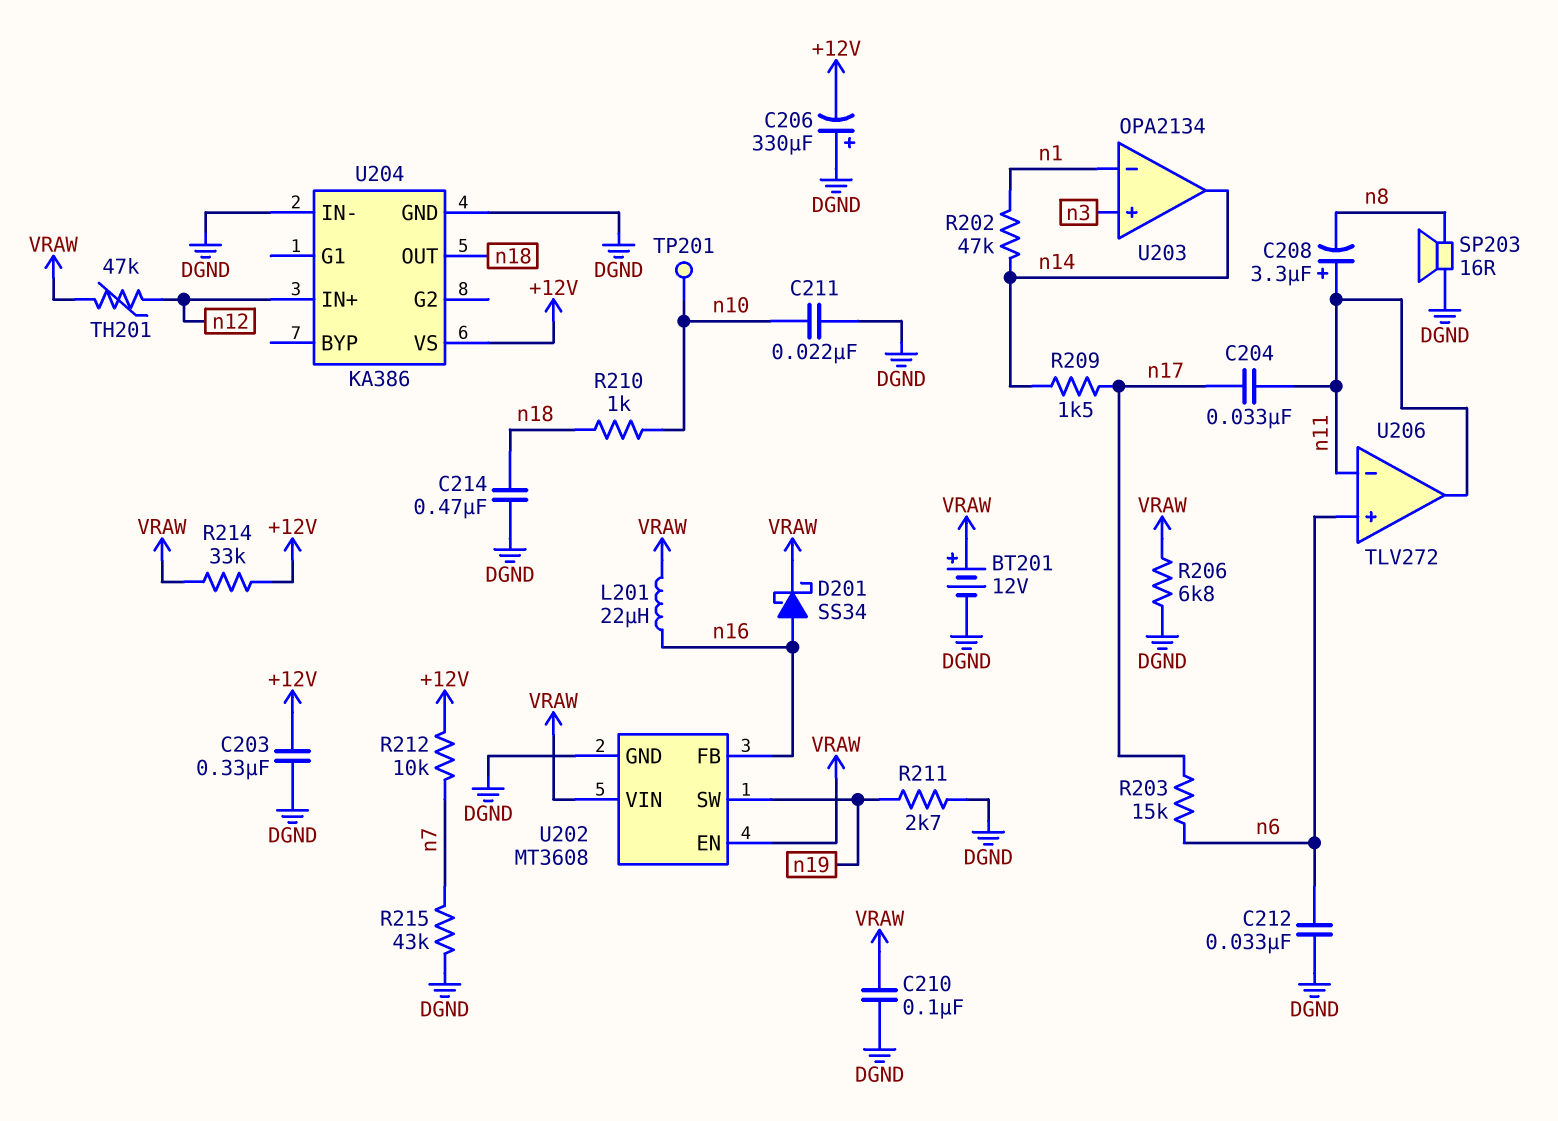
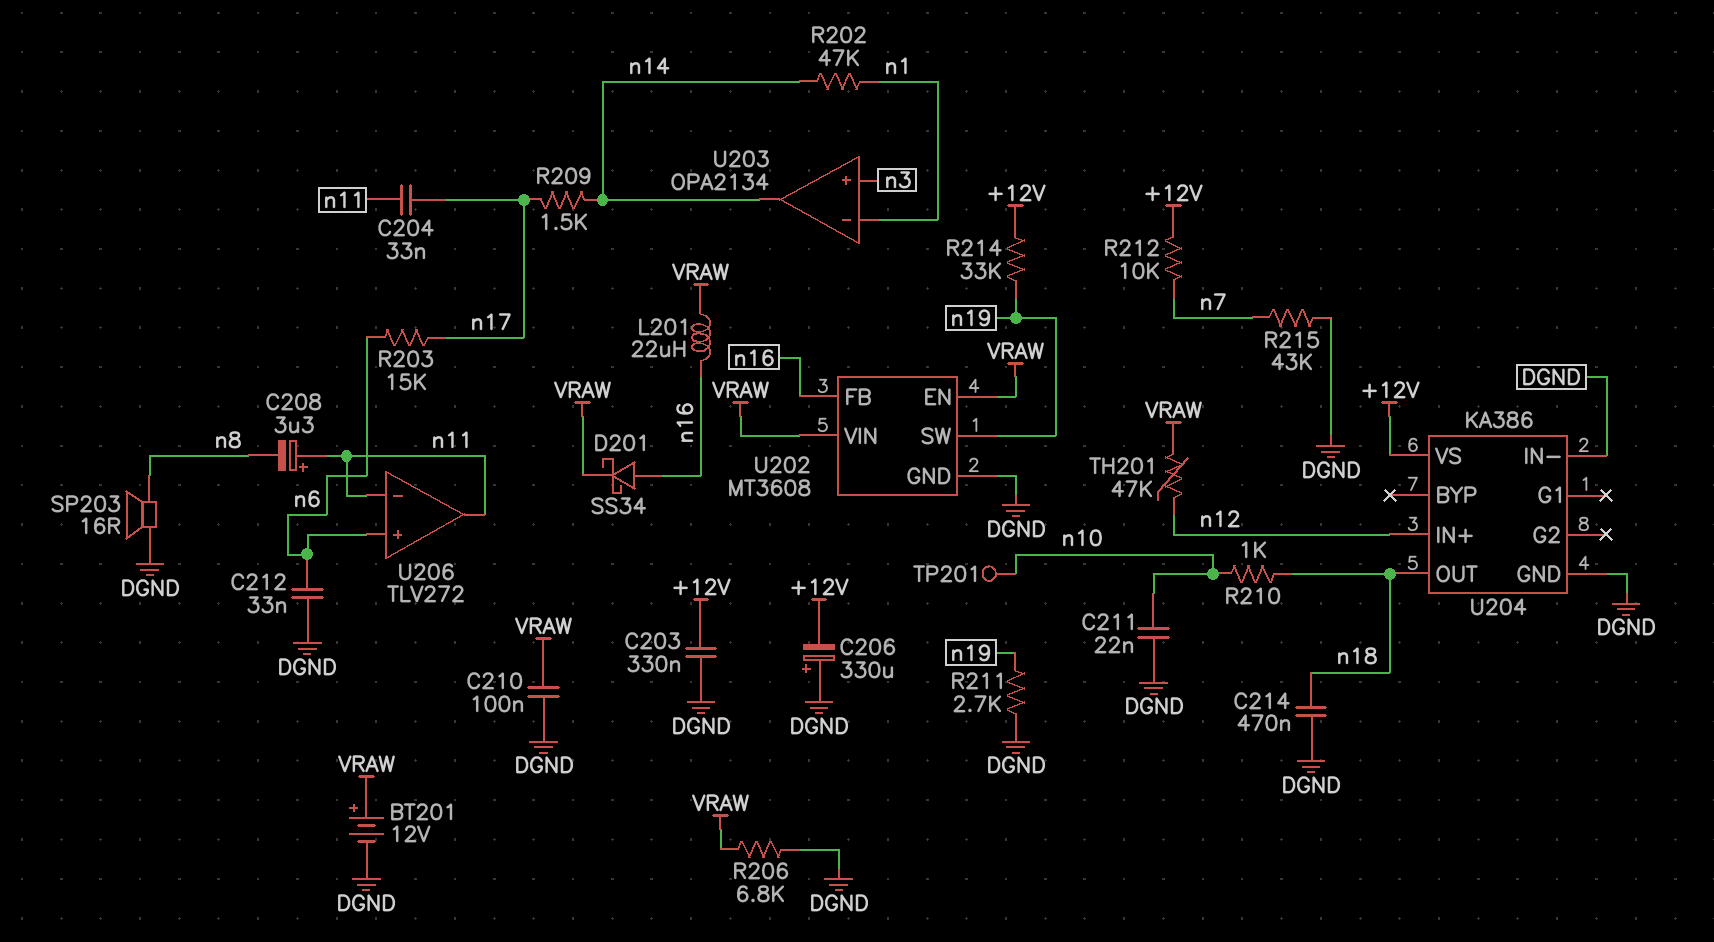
R214: 33k (+12V, VRAW) -> 33k (+12V, n19)

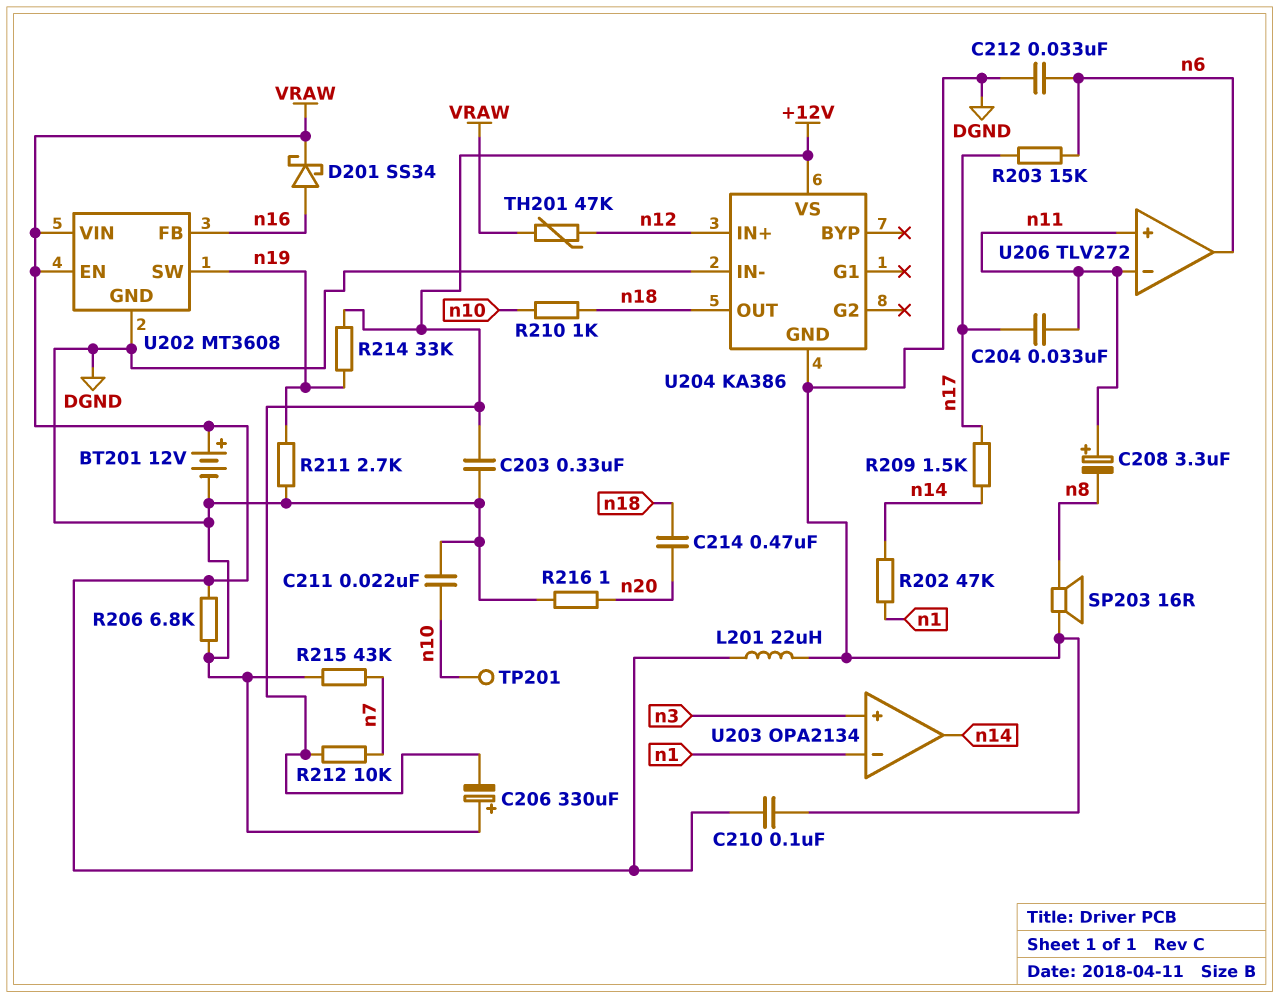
C214: 470nF (DGND, n18) -> 470nF (n18, n20)
L201: 22uH (VRAW, n16) -> 22uH (DGND, VRAW)
R216: none -> 1 (DGND, n20)
U206 pin in+: n6 -> n11
U206 pin out: n11 -> n6

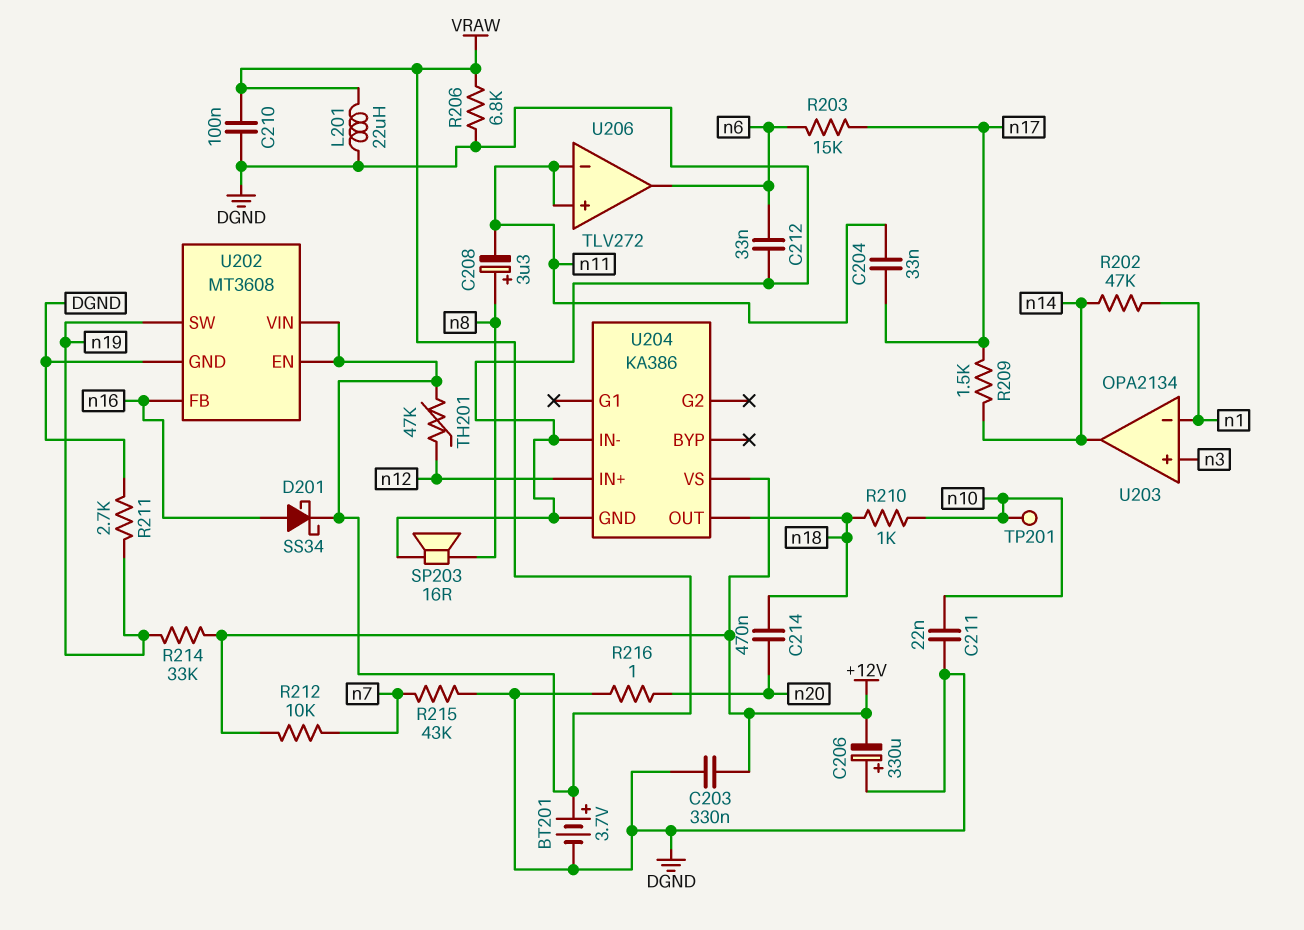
BT201: 12V (plus VRAW, minus DGND) -> 3.7V (plus VRAW, minus DGND)
C208: 3.3uF (plus n11, minus n8) -> 3.3uF (plus n8, minus n11)

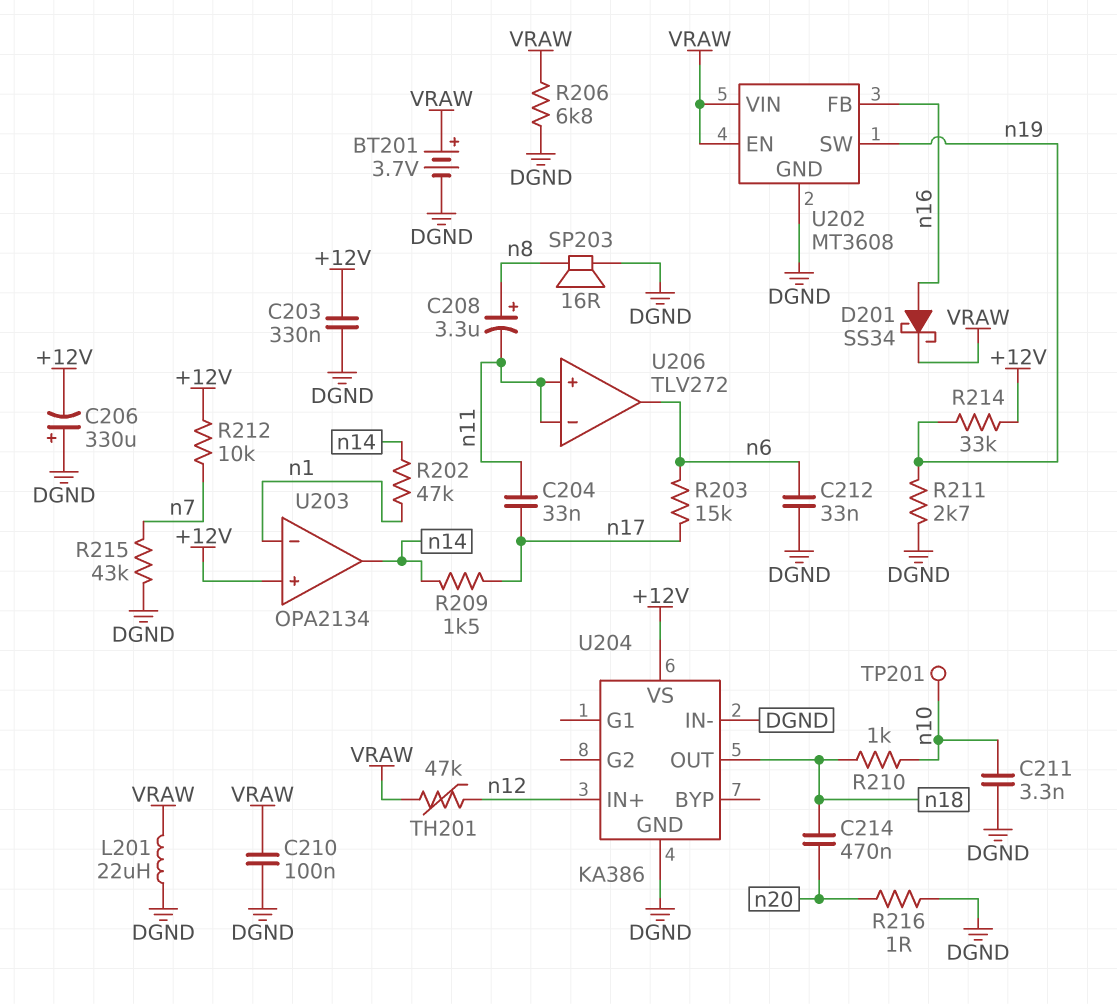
C211: 22nF (DGND, n10) -> 3.3nF (DGND, n10)
U203 pin in+: n3 -> +12V

